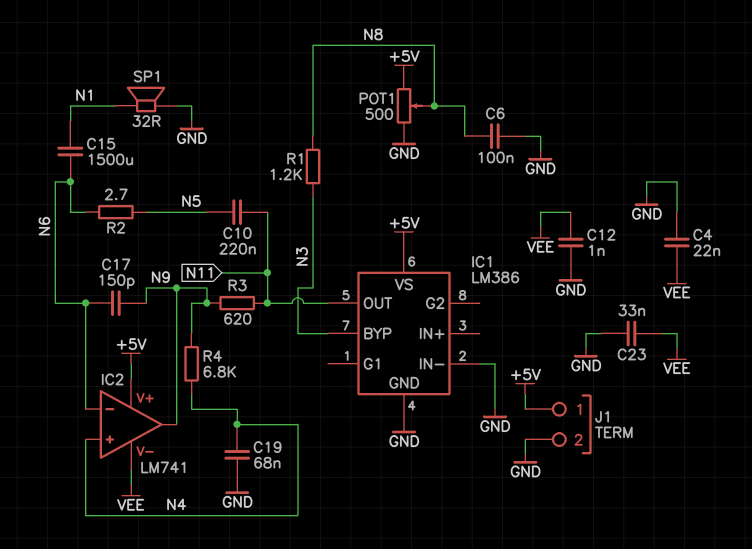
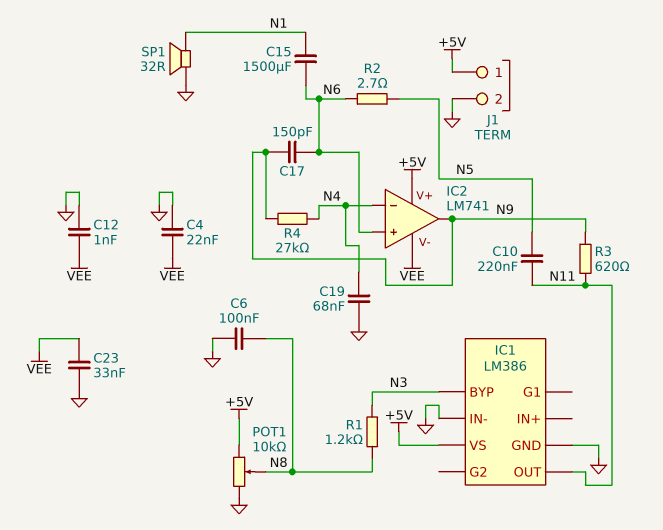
IC2 pin in+: N4 -> N6
IC2 pin in-: N6 -> N4
POT1: 500 (+5V, GND, wiper N8) -> 10k (+5V, GND, wiper N8)
R4: 6.8k (N4, N9) -> 27k (N4, N9)

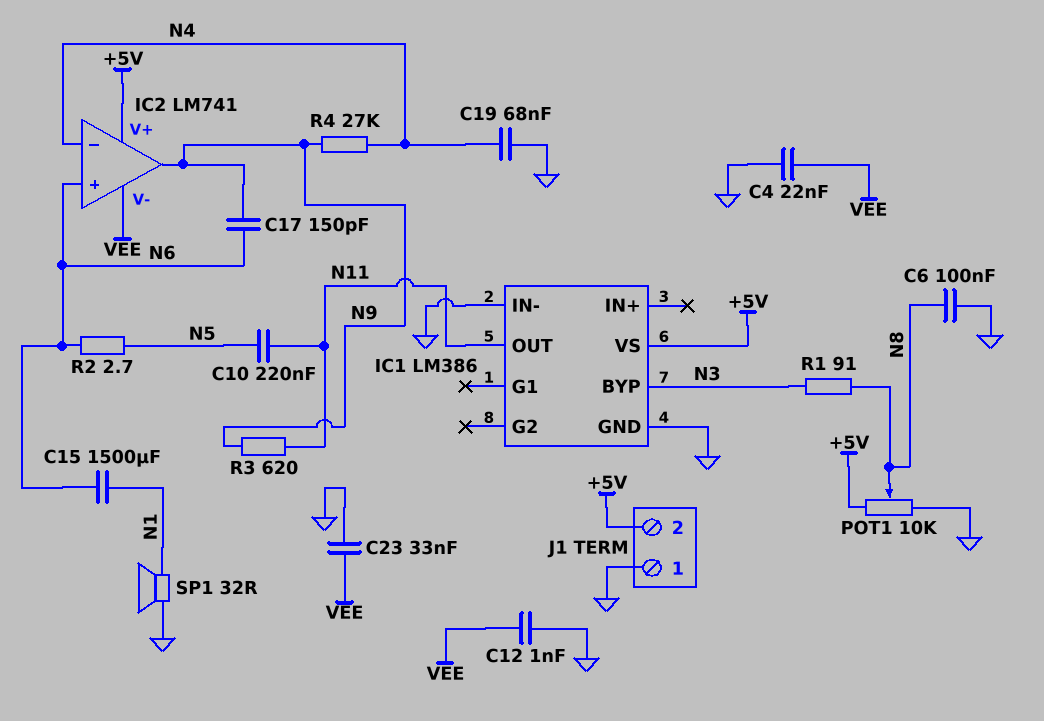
J1 pin 1: +5V -> GND
J1 pin 2: GND -> +5V
R1: 1.2k (N3, N8) -> 91 (N3, N8)

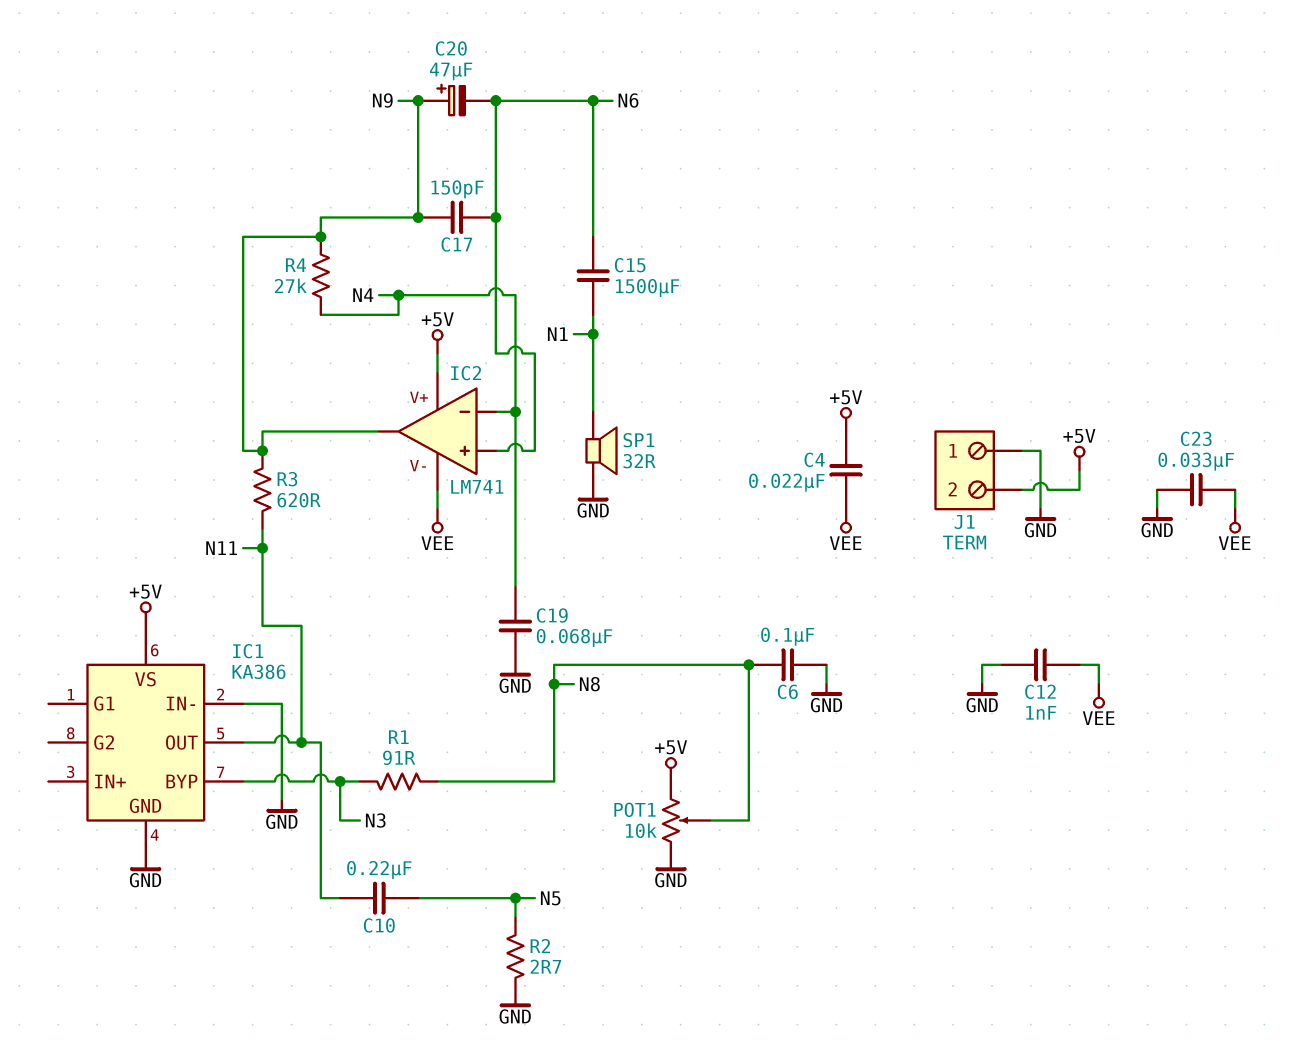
C4: 22nF (GND, VEE) -> 22nF (+5V, VEE)
C20: none -> 47uF (plus N9, minus N6)
IC1: LM386 -> KA386
R2: 2.7 (N5, N6) -> 2.7 (GND, N5)

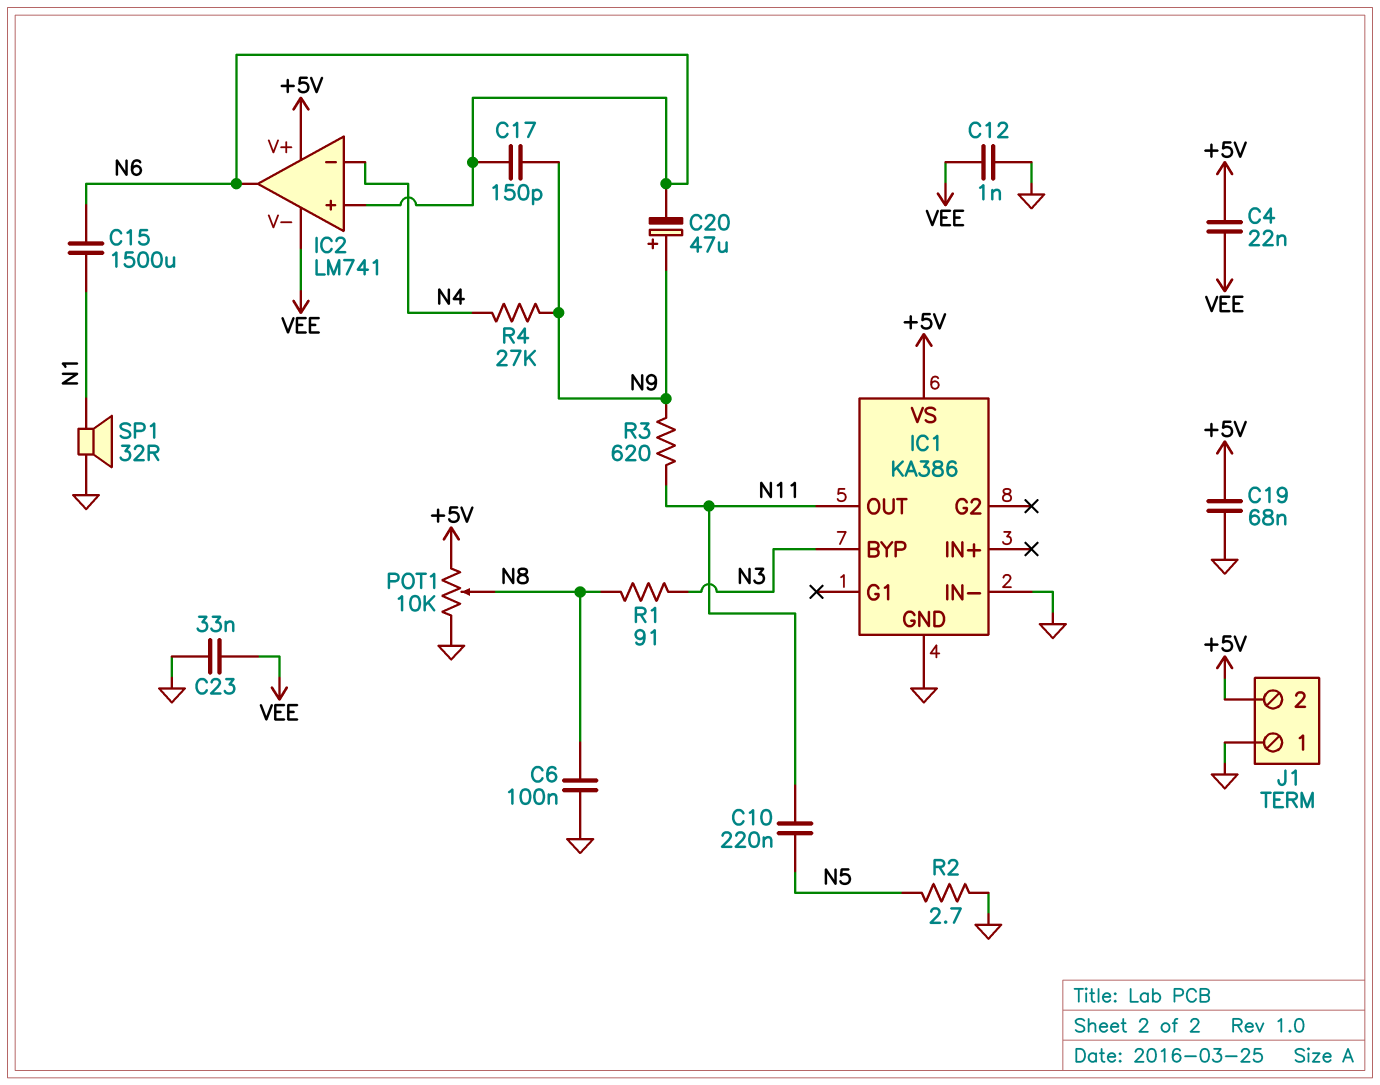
C19: 68nF (GND, N4) -> 68nF (+5V, GND)
IC2 pin out: N9 -> N6

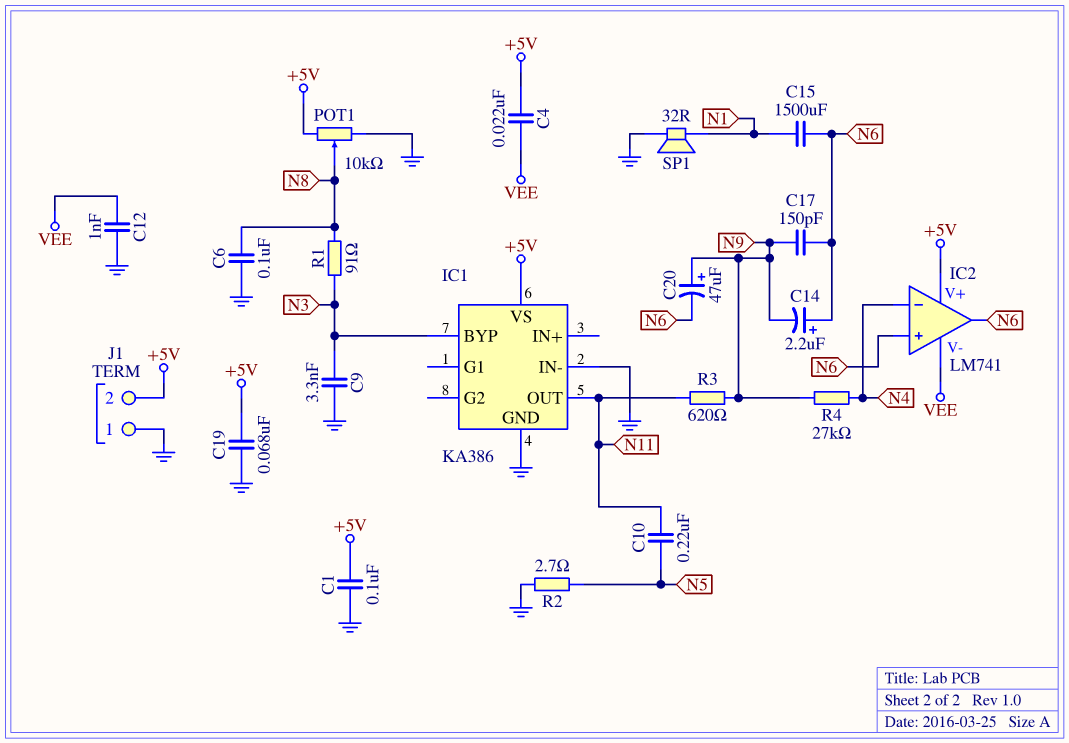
C1: none -> 100nF (+5V, GND)
C9: none -> 3.3nF (GND, N3)
C14: none -> 2.2uF (plus N6, minus N9)
C23: 33nF (GND, VEE) -> none

